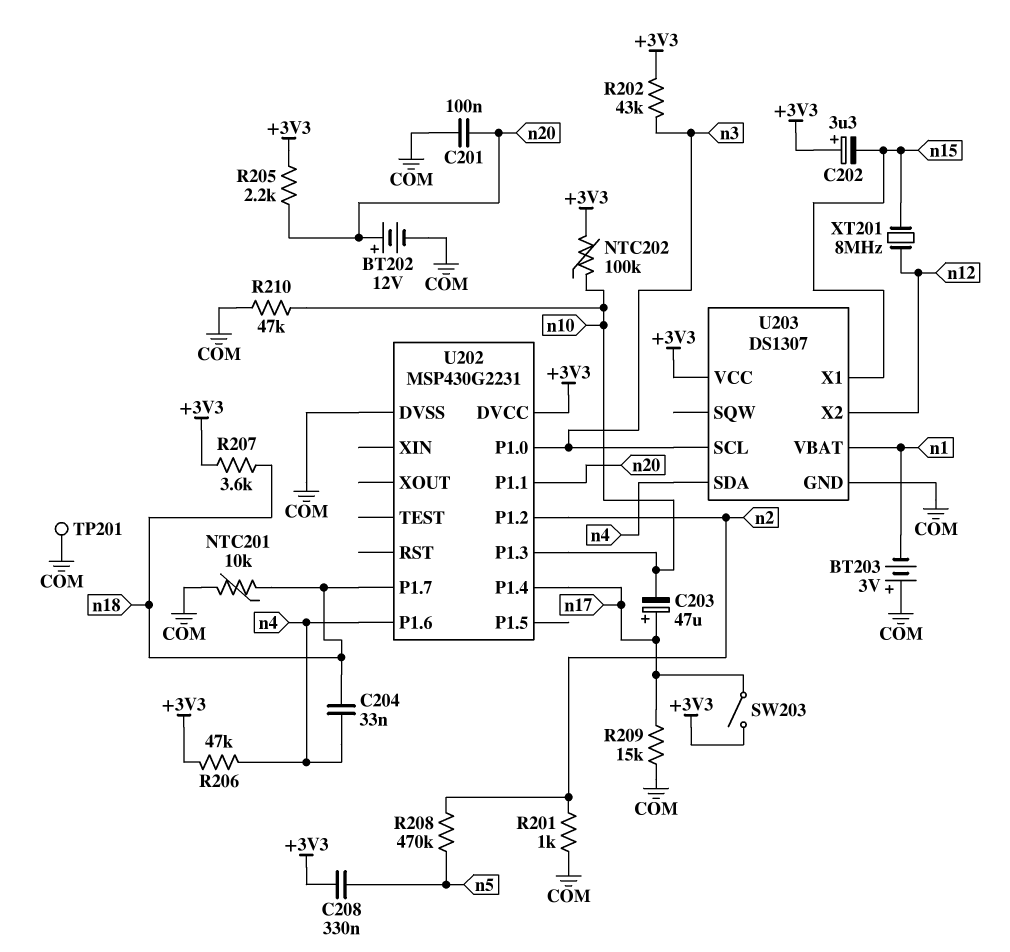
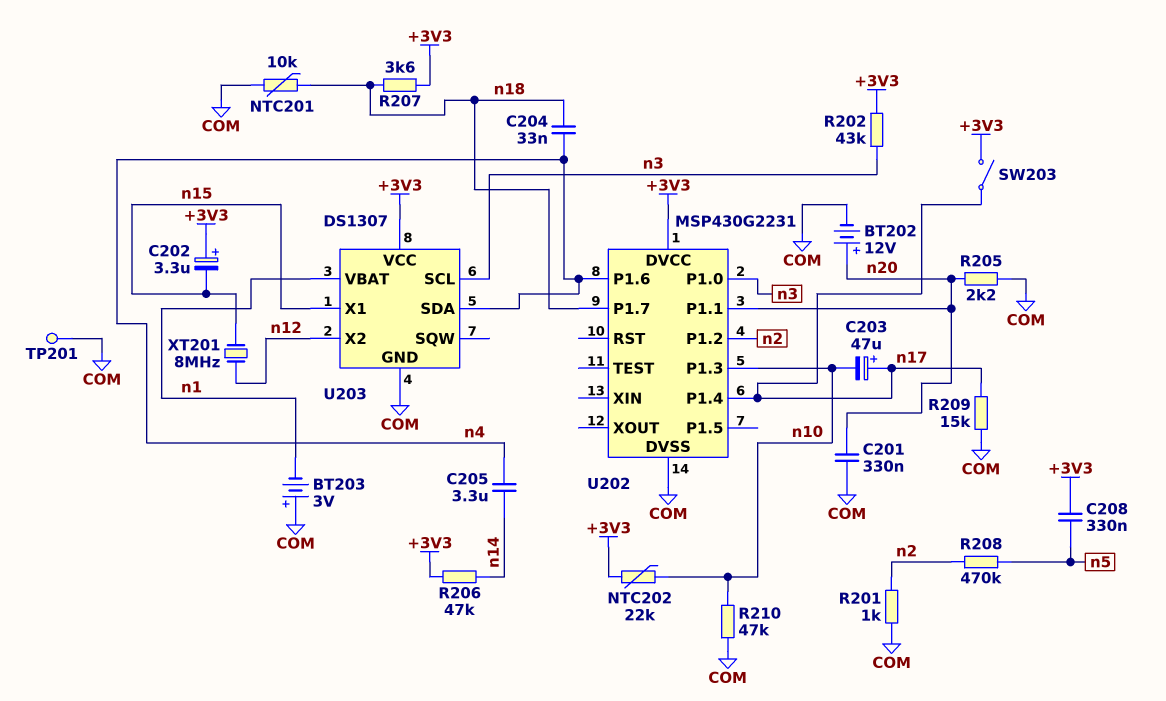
C201: 100nF (COM, n20) -> 330nF (COM, n20)
C205: none -> 3.3uF (n4, n14)
NTC202: 100k (+3V3, n10) -> 22k (+3V3, n10)
R205: 2.2k (+3V3, n20) -> 2.2k (COM, n20)
R206: 47k (+3V3, n4) -> 47k (+3V3, n14)

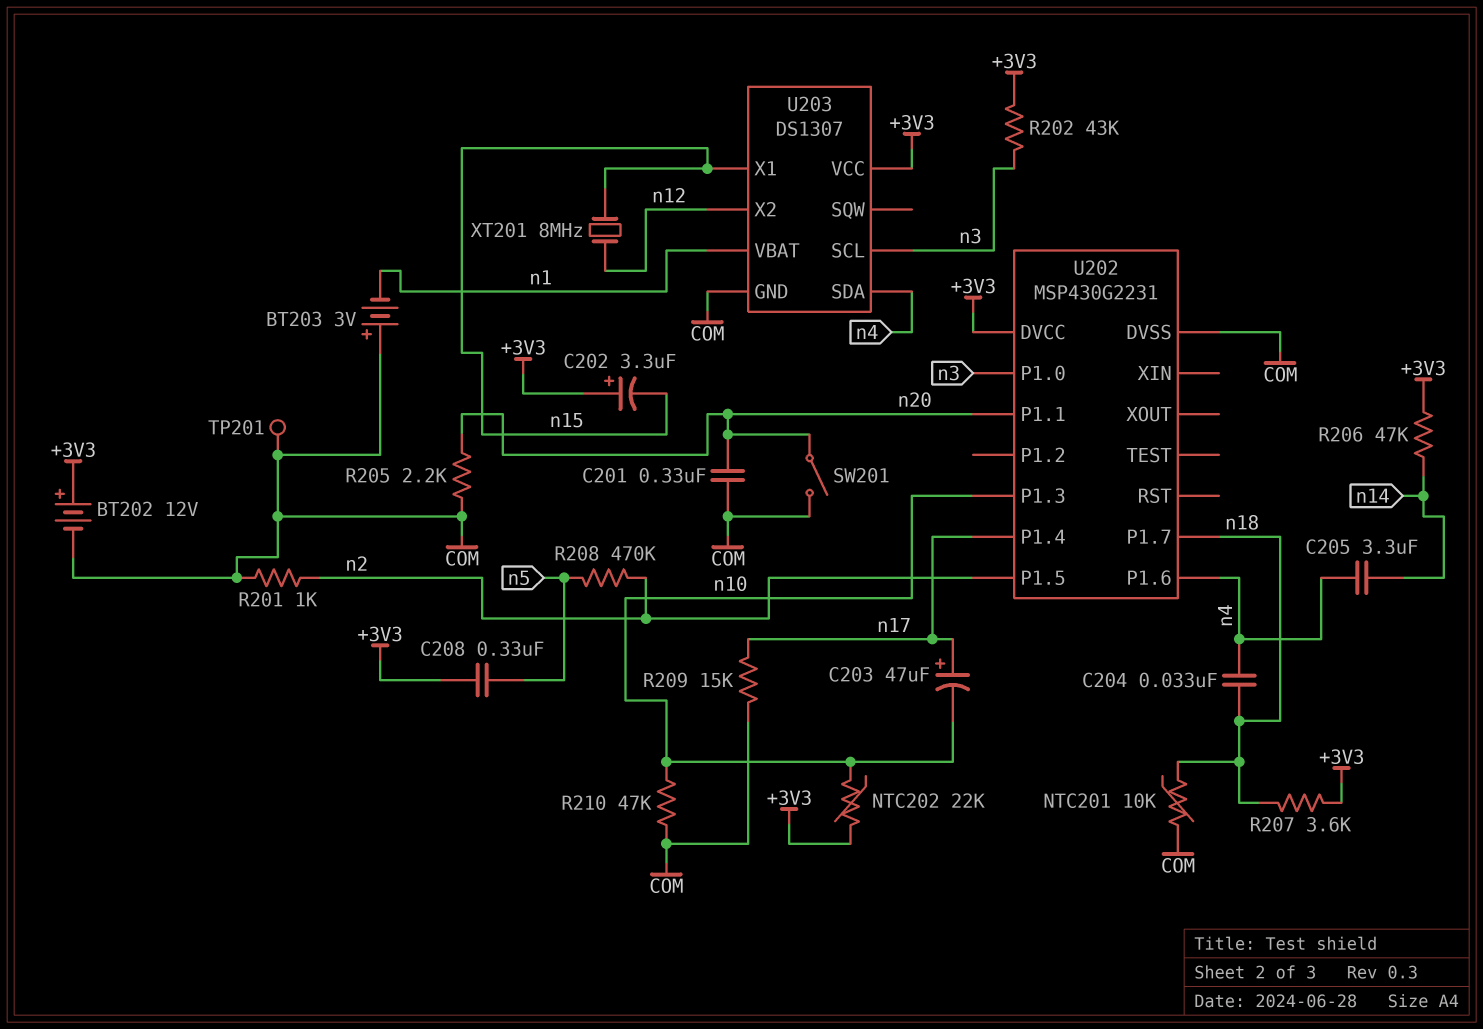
BT202: 12V (plus n20, minus COM) -> 12V (plus +3V3, minus COM)
SW201: none -> switch (COM, n20)
SW203: switch (+3V3, n17) -> none
U202 pin P1.2: n2 -> none
U202 pin P1.5: none -> n2

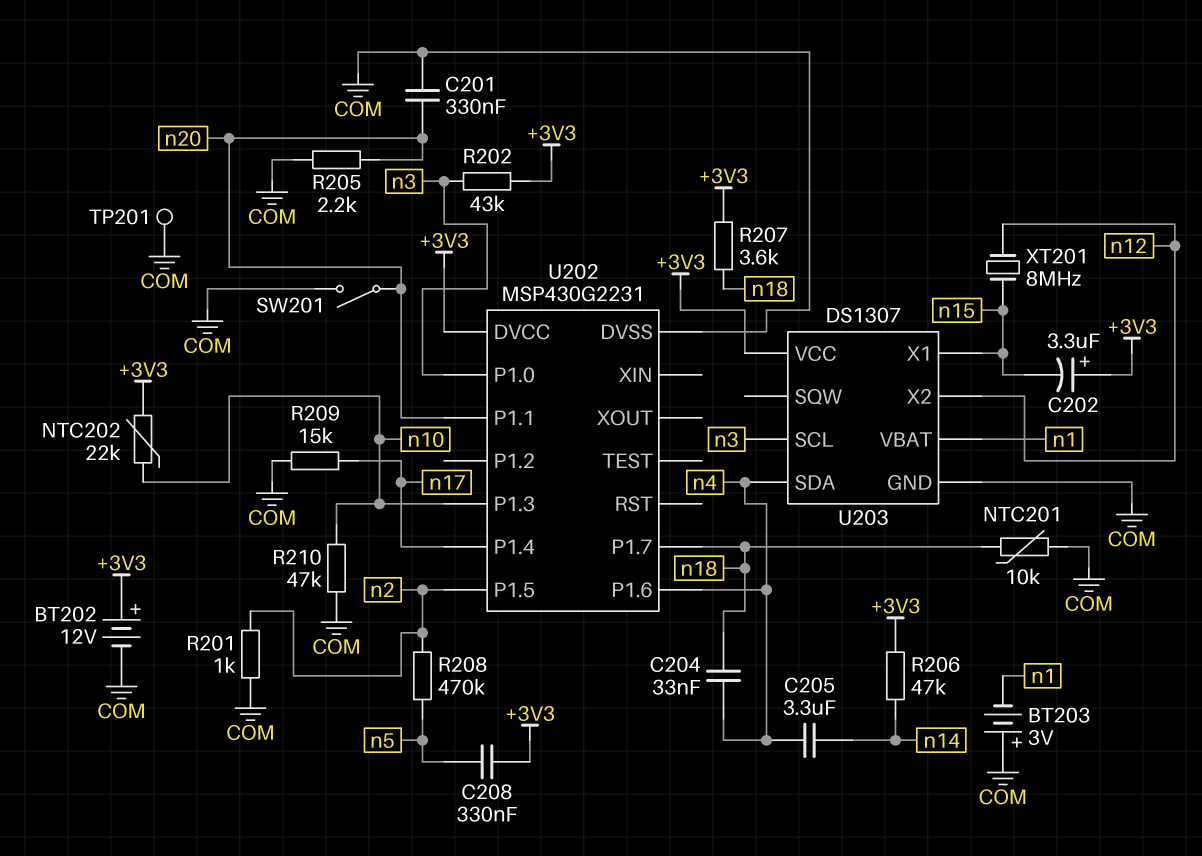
C203: 47uF (plus n17, minus n10) -> none

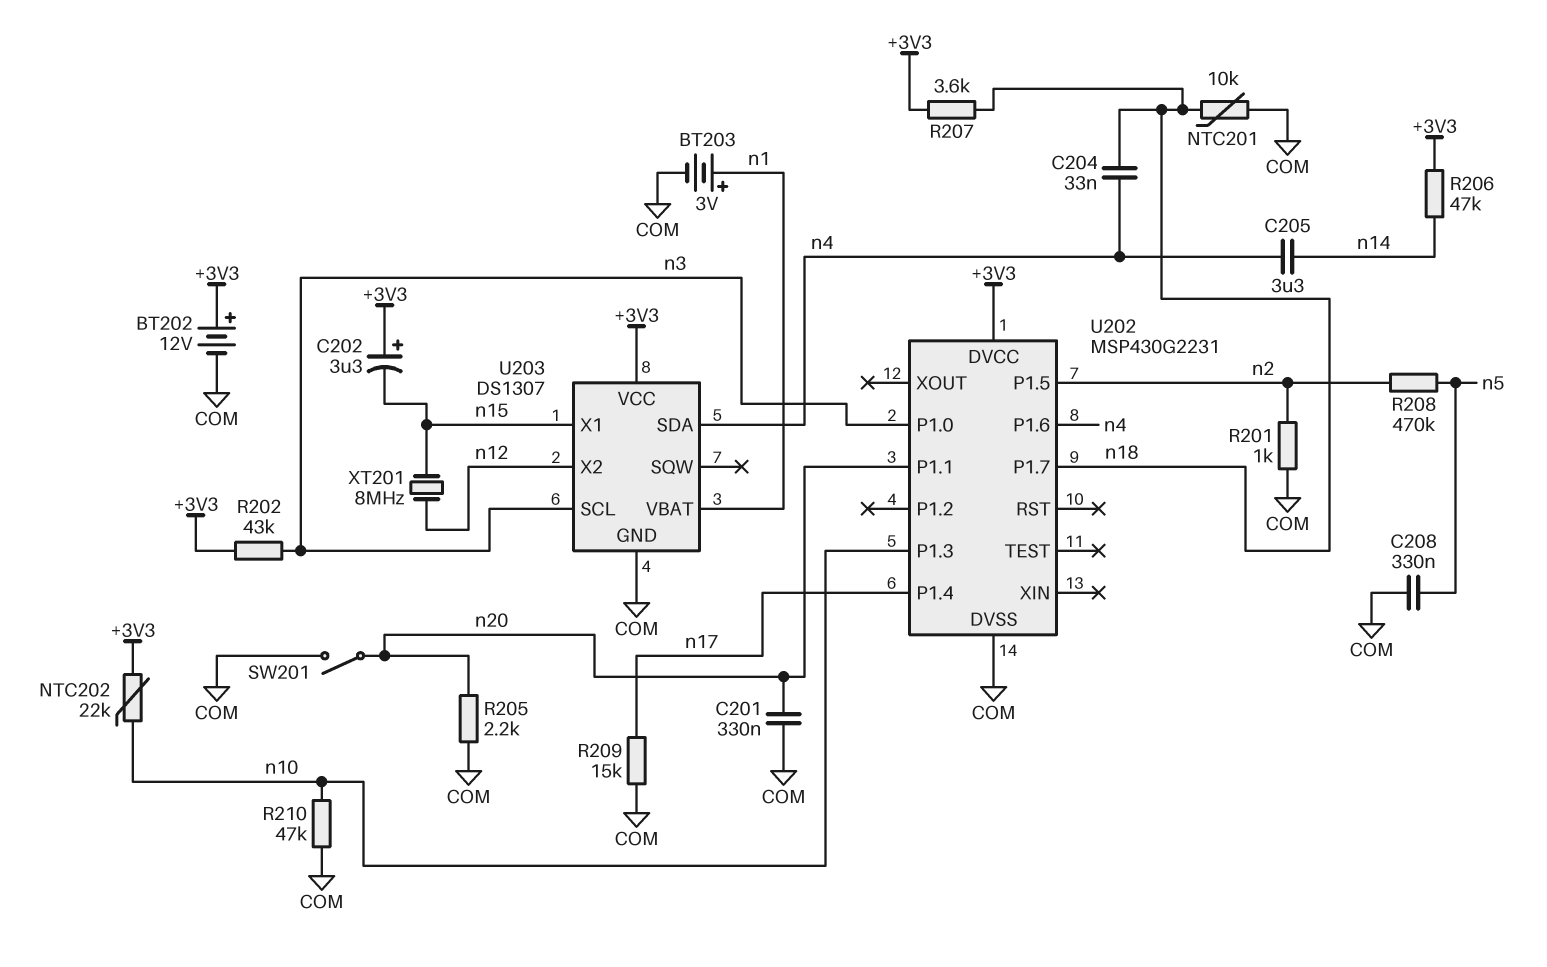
BT203: 3V (plus COM, minus n1) -> 3V (plus n1, minus COM)
C208: 330nF (+3V3, n5) -> 330nF (COM, n5)
TP201: test point (COM) -> none

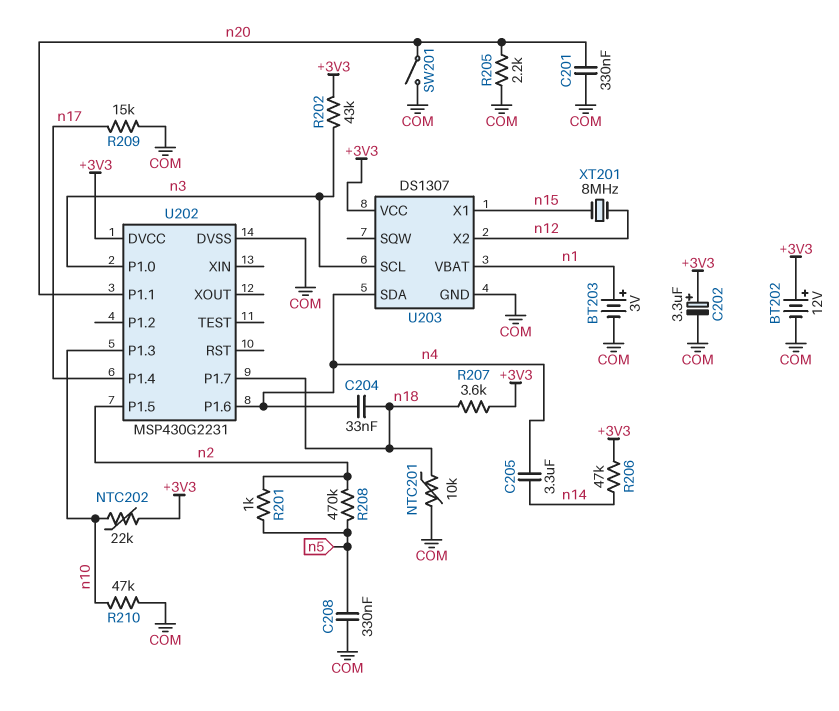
C202: 3.3uF (plus +3V3, minus n15) -> 3.3uF (plus +3V3, minus COM)
R201: 1k (COM, n2) -> 1k (n2, n5)

